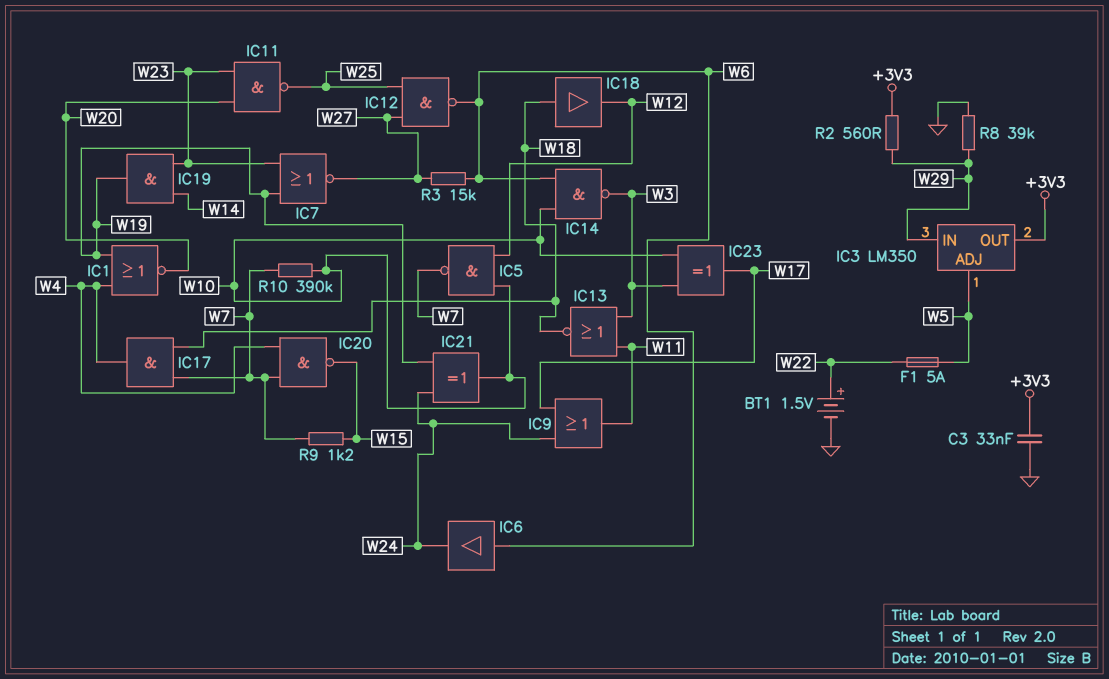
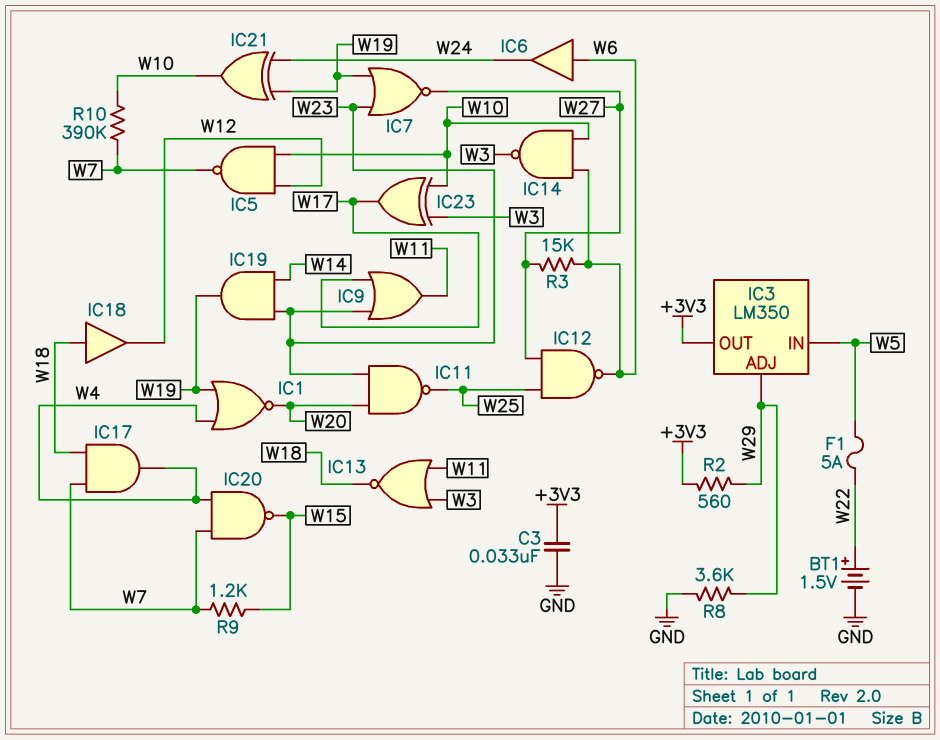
IC3 pin ADJ: W5 -> W29
IC3 pin IN: W29 -> W5
IC9: OR (in W17, in W24, out W11) -> OR (in W17, in W23, out W11)
R8: 39k (GND, W29) -> 3.6k (GND, W29)

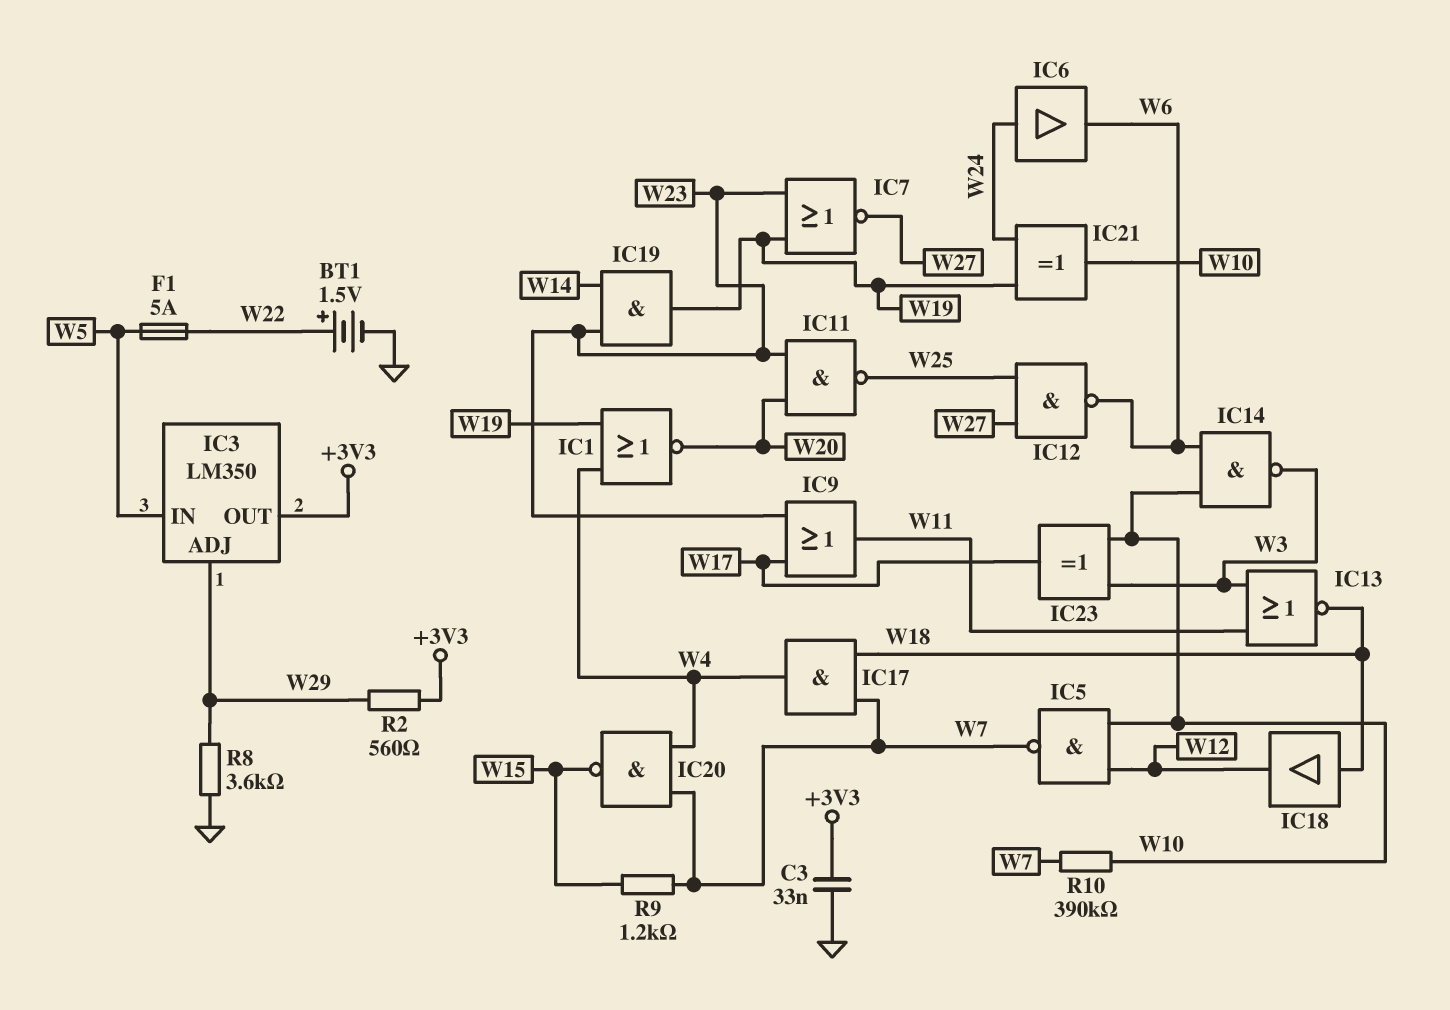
IC6: buffer (in W6, out W24) -> buffer (in W24, out W6)
R3: 15k (W6, W27) -> none

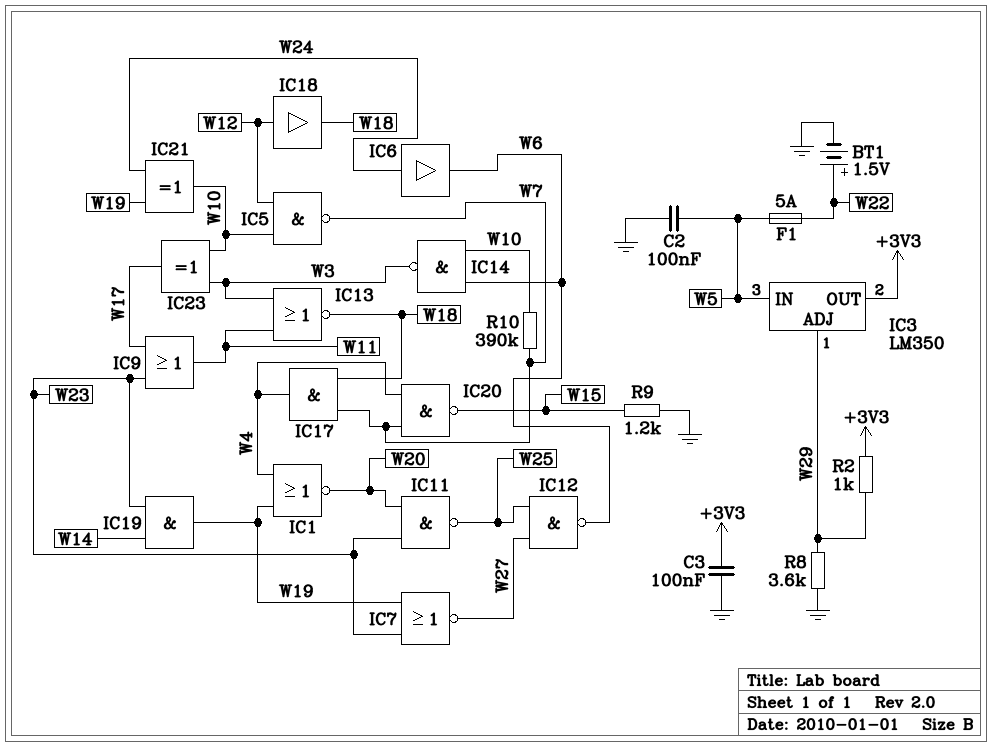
C2: none -> 100nF (GND, W5)
C3: 33nF (+3V3, GND) -> 100nF (+3V3, GND)
IC18: buffer (in W18, out W12) -> buffer (in W12, out W18)
R2: 560 (+3V3, W29) -> 1k (+3V3, W29)
R9: 1.2k (W7, W15) -> 1.2k (GND, W15)

